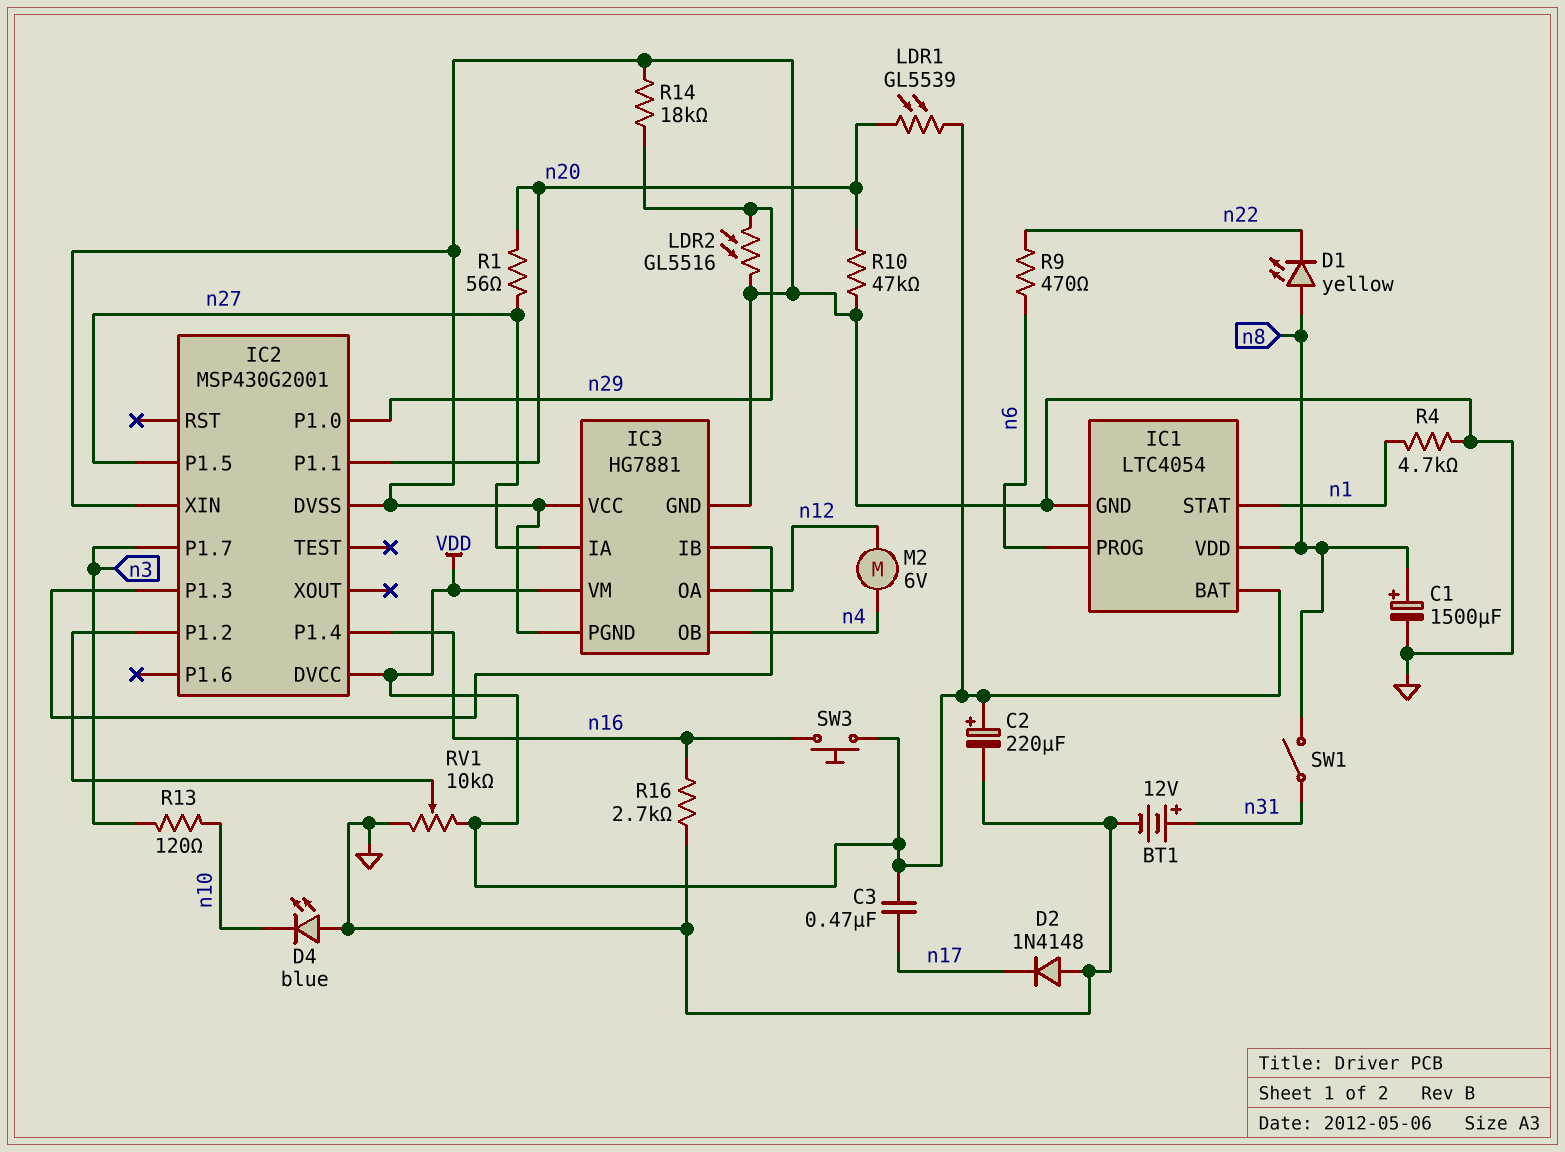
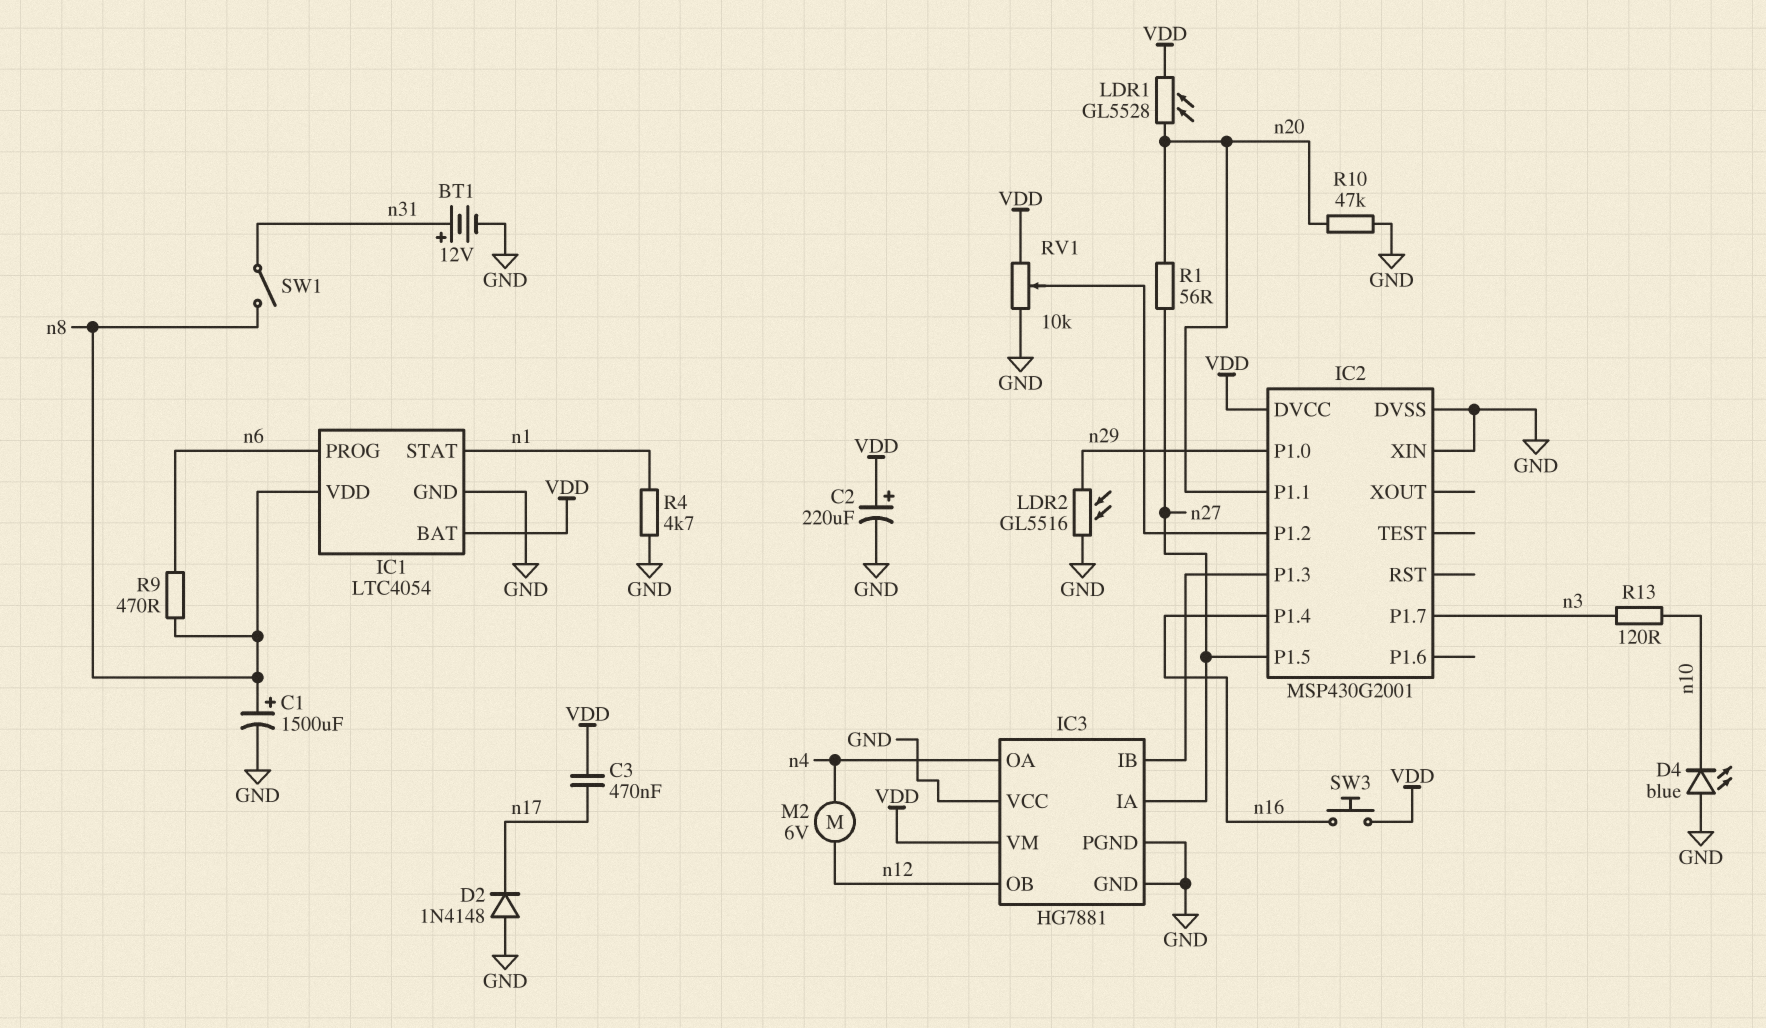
D1: LED yellow (A n8, K n22) -> none
IC3 pin OA: n12 -> n4
IC3 pin OB: n4 -> n12
LDR1: GL5539 (VDD, n20) -> GL5528 (VDD, n20)
R9: 470 (n6, n22) -> 470 (n6, n8)
R14: 18k (GND, n29) -> none
R16: 2.7k (GND, n16) -> none

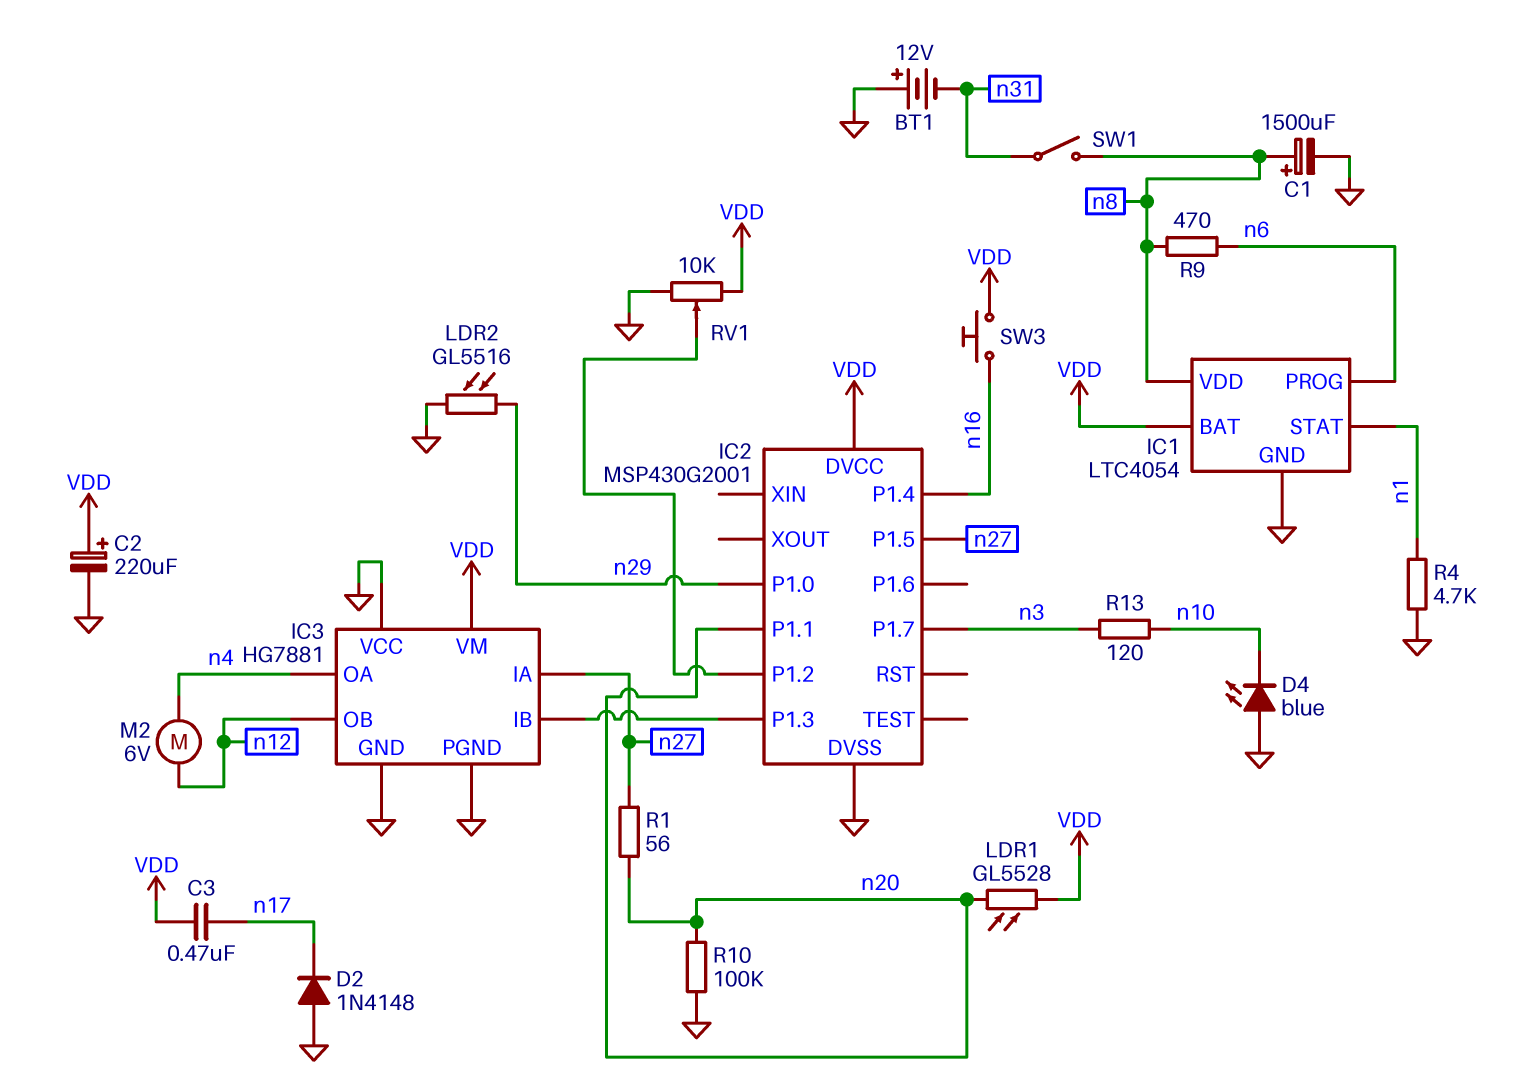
BT1: 12V (plus n31, minus GND) -> 12V (plus GND, minus n31)
IC2 pin XIN: GND -> none
R10: 47k (GND, n20) -> 100k (GND, n20)

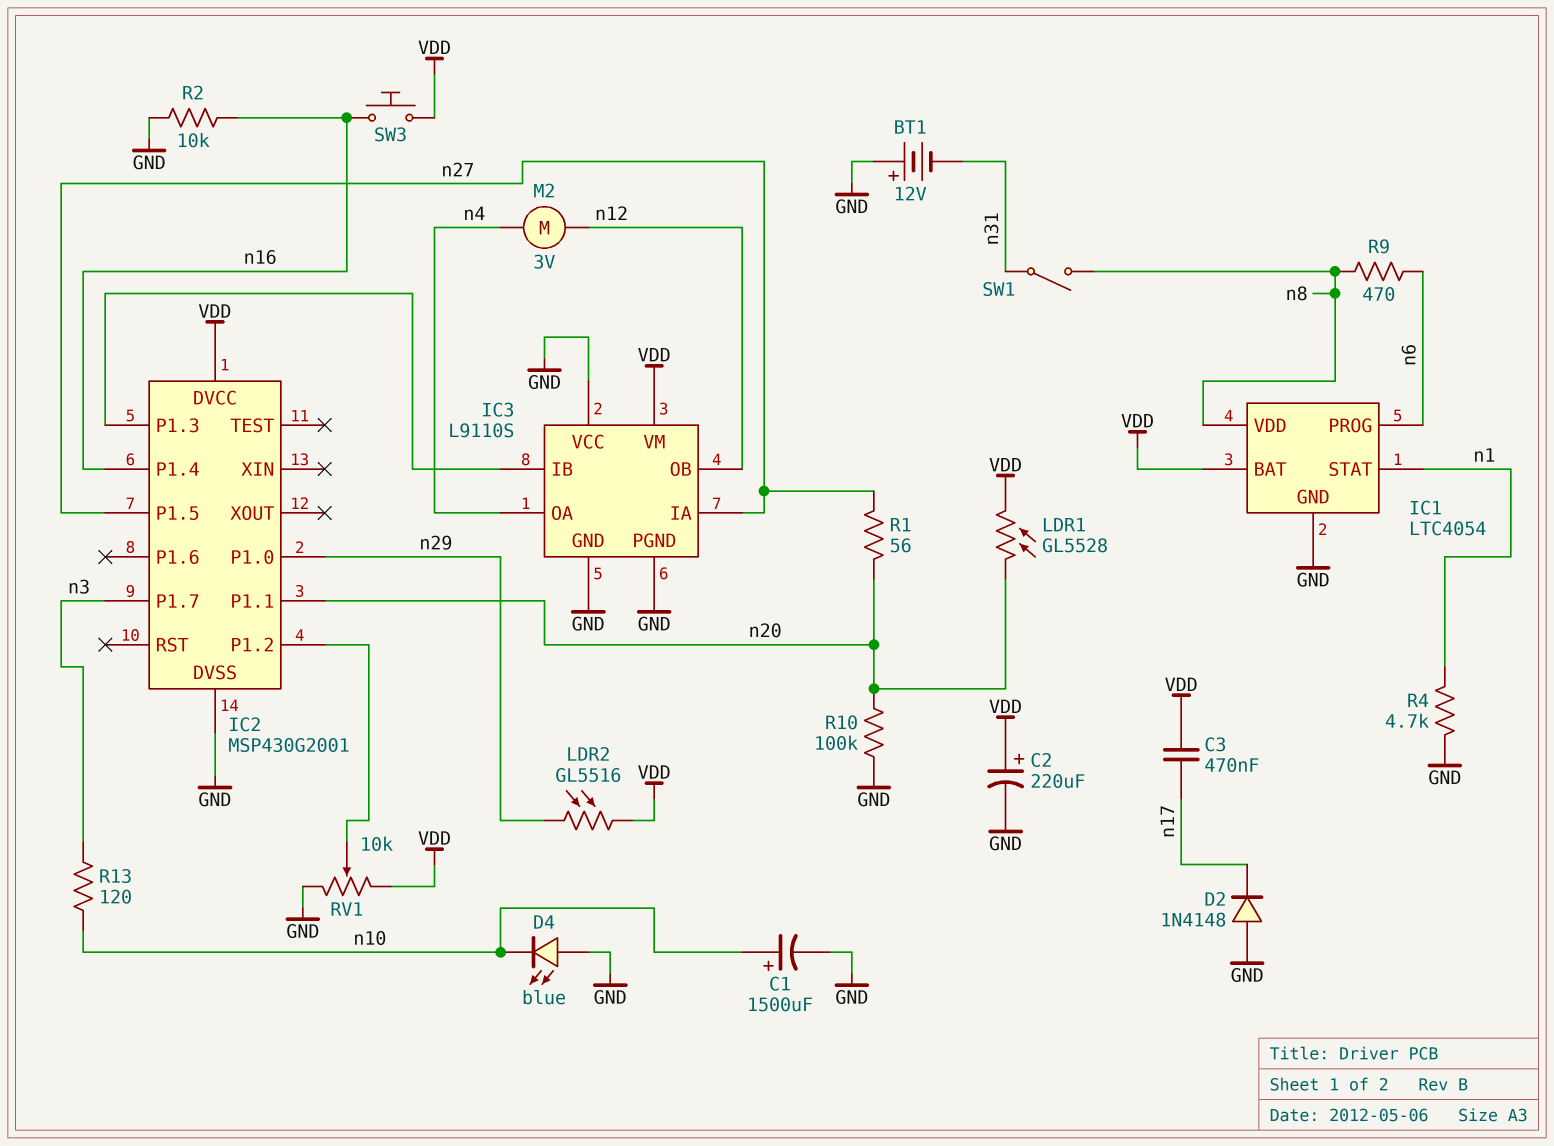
C1: 1500uF (plus n8, minus GND) -> 1500uF (plus n10, minus GND)
IC3: HG7881 -> L9110S
LDR2: GL5516 (GND, n29) -> GL5516 (VDD, n29)
M2: motor 6V (n4, n12) -> motor 3V (n4, n12)
R2: none -> 10k (GND, n16)

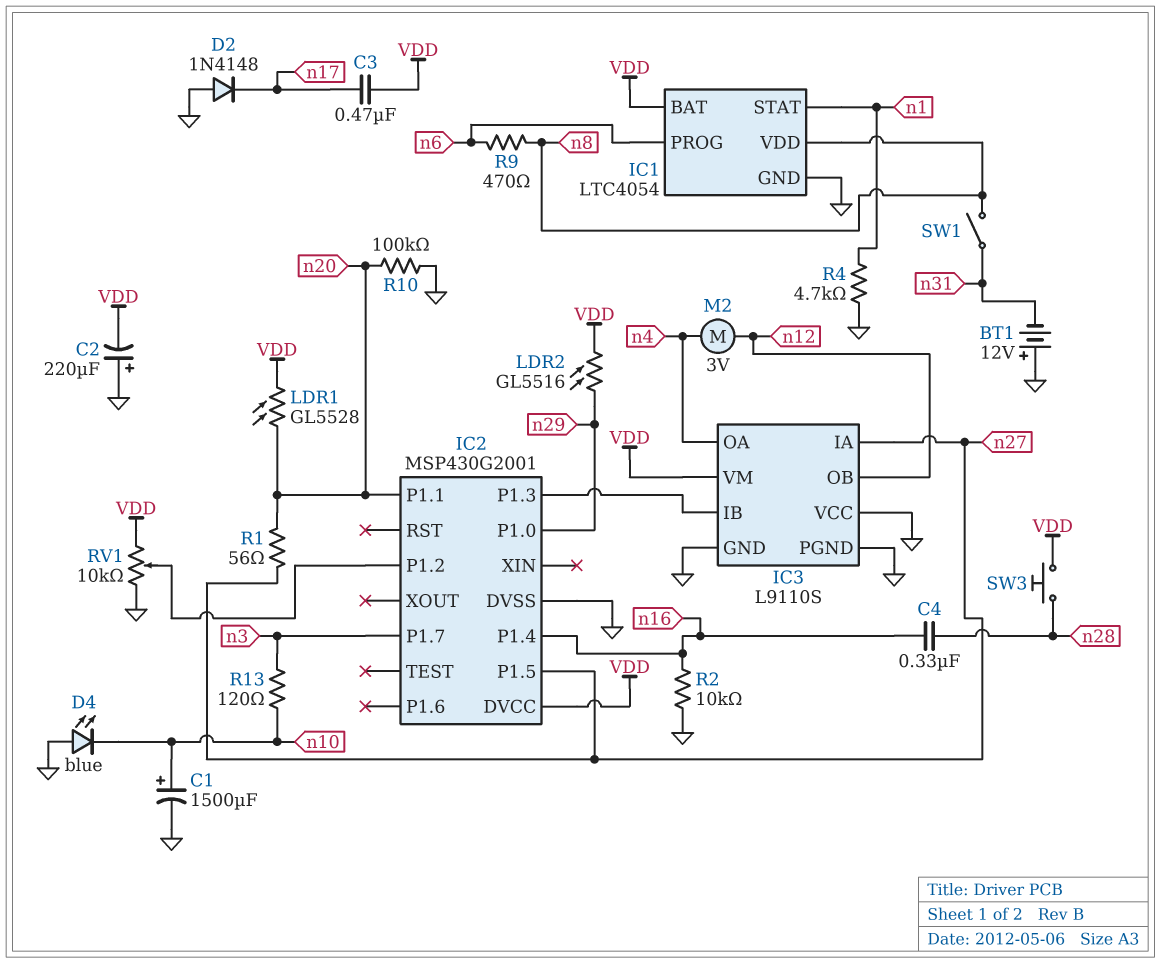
C2: 220uF (plus VDD, minus GND) -> 220uF (plus GND, minus VDD)
C4: none -> 330nF (n16, n28)
SW3: button (VDD, n16) -> button (VDD, n28)

